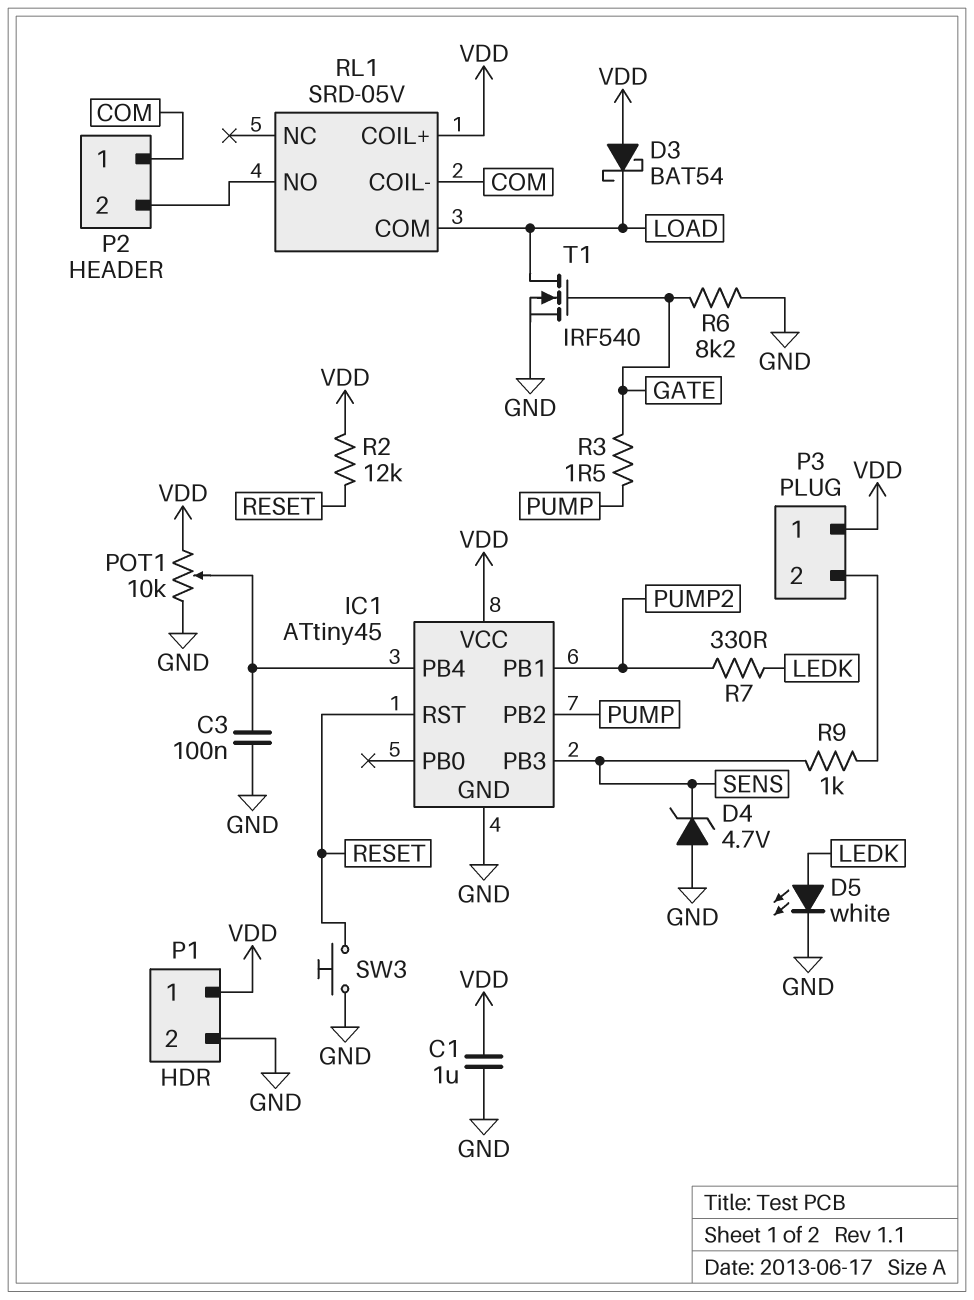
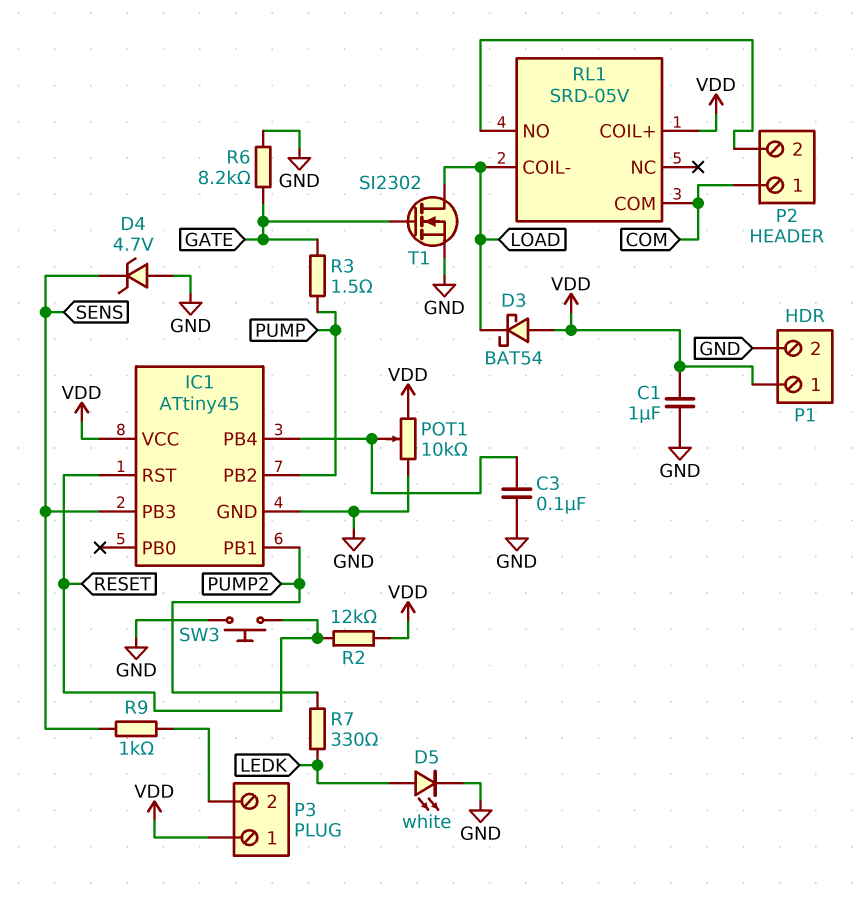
RL1 pin COIL-: COM -> LOAD
RL1 pin COM: LOAD -> COM
T1: NMOS IRF540 (G GATE, D LOAD, S GND) -> NMOS SI2302 (G GATE, D LOAD, S GND)

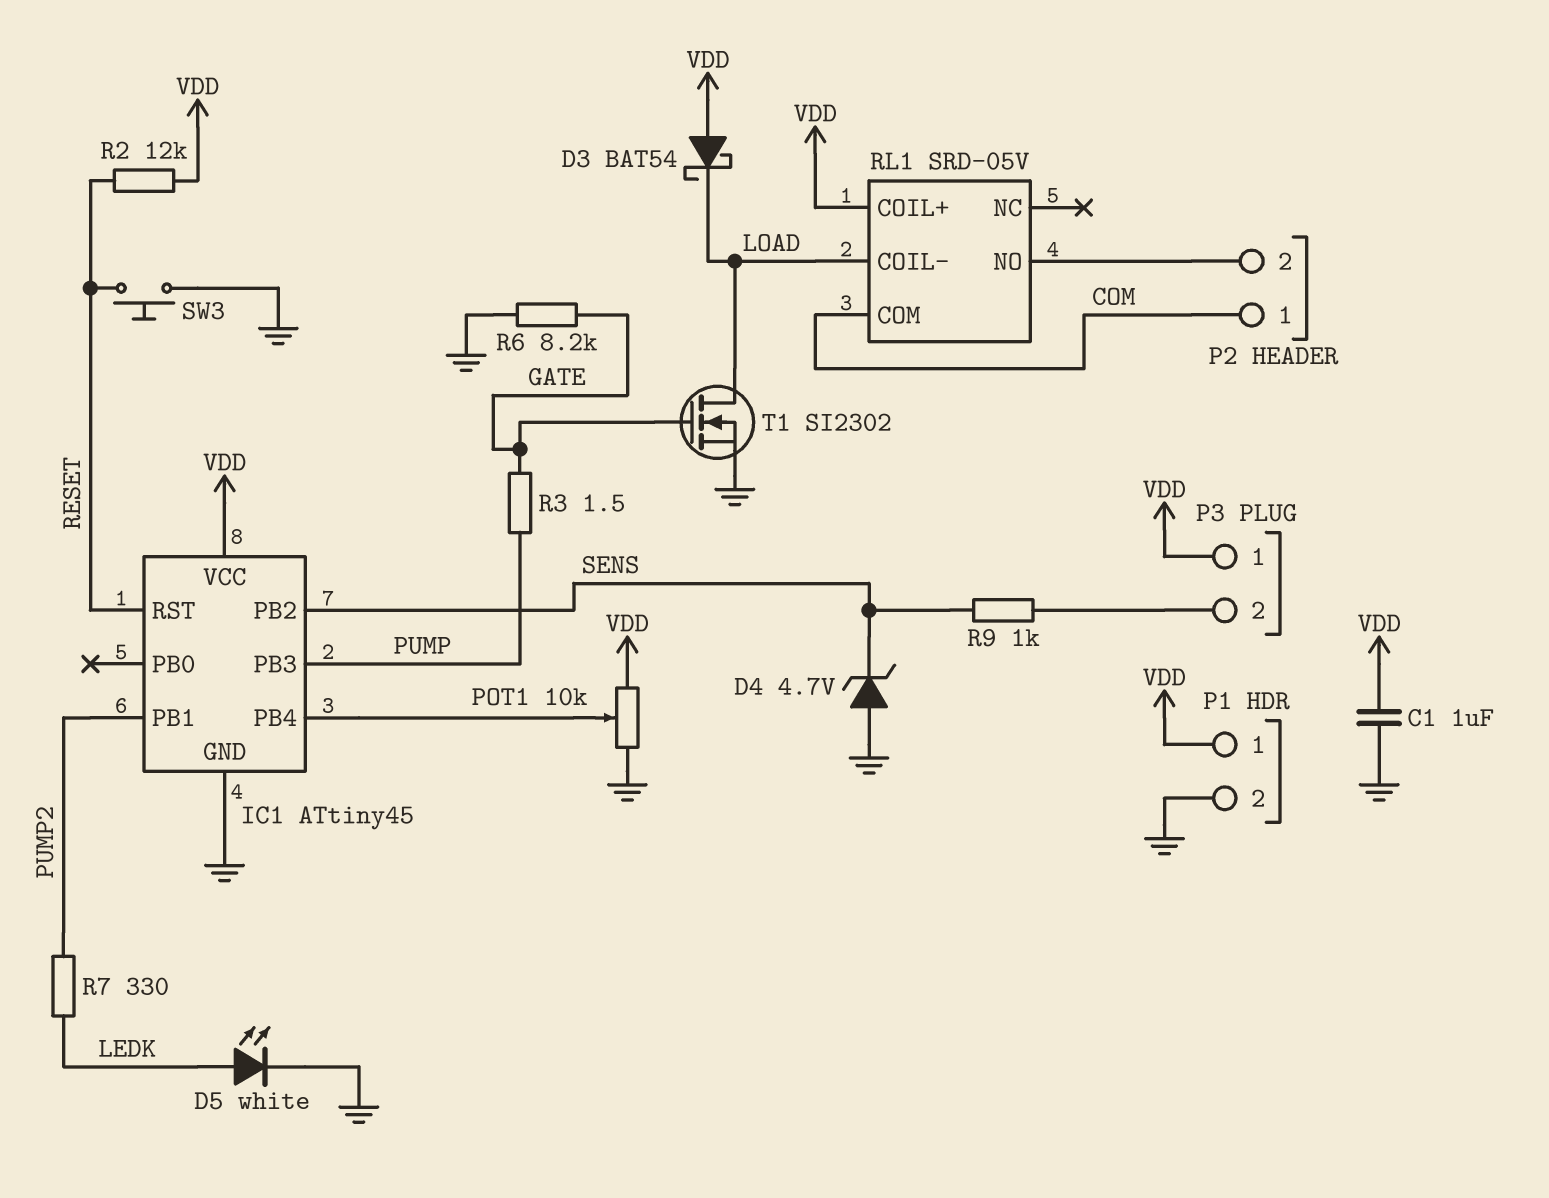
C3: 100nF (GND, IC1/PB4) -> none
IC1 pin PB2: PUMP -> SENS
IC1 pin PB3: SENS -> PUMP

